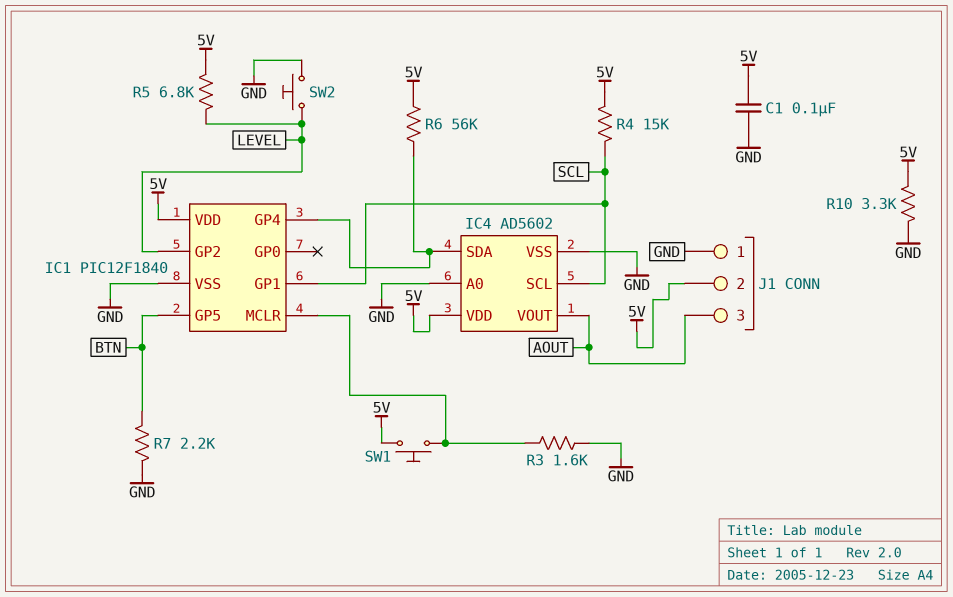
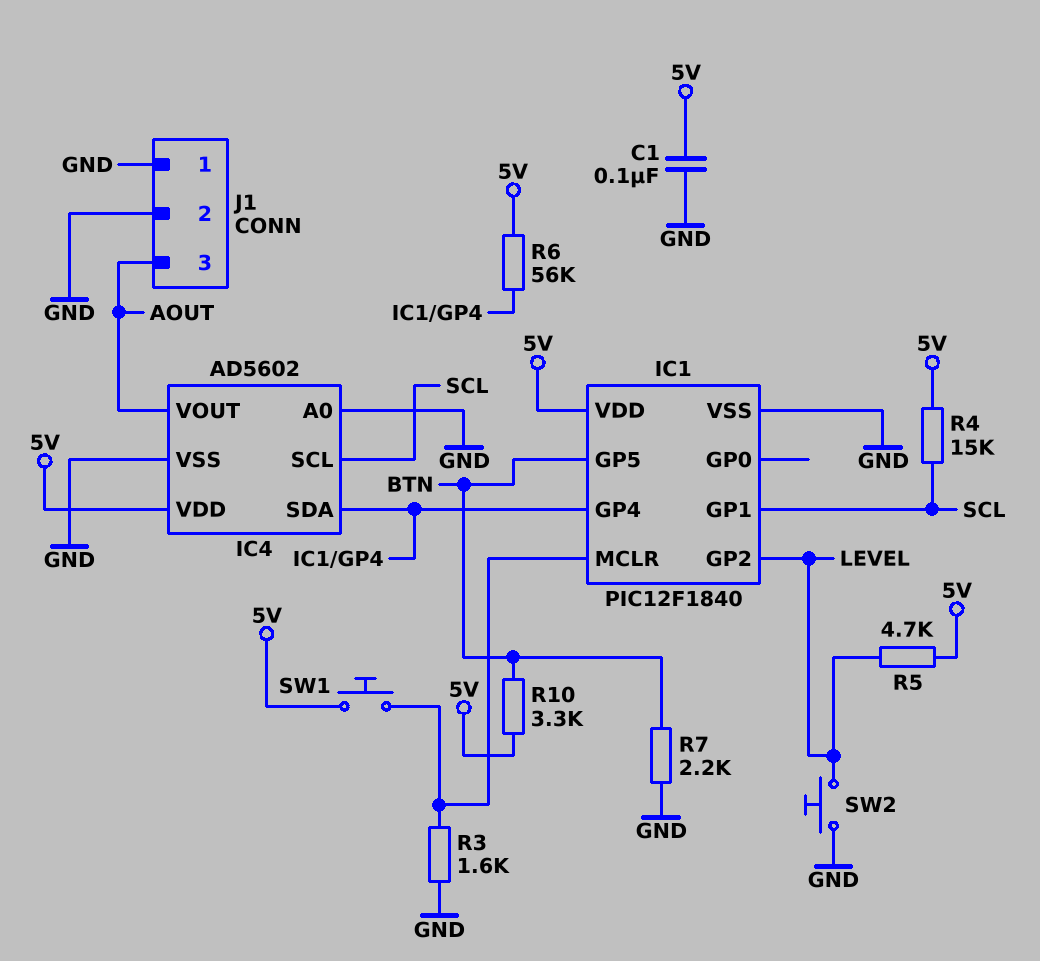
J1 pin 2: 5V -> GND
R5: 6.8k (5V, LEVEL) -> 4.7k (5V, LEVEL)
R10: 3.3k (5V, GND) -> 3.3k (5V, BTN)

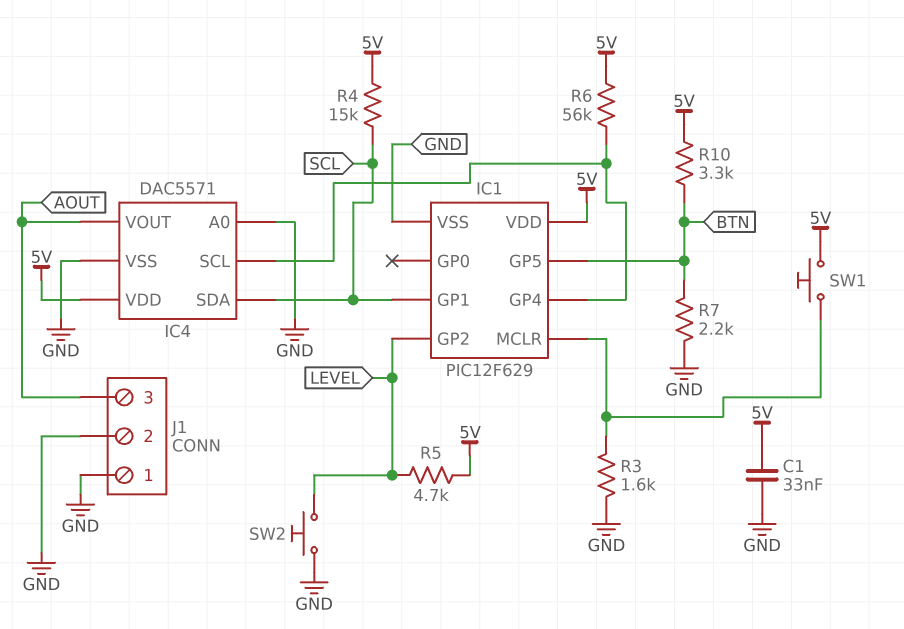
C1: 100nF (5V, GND) -> 33nF (5V, GND)
IC1: PIC12F1840 -> PIC12F629
IC4: AD5602 -> DAC5571
IC4 pin SCL: SCL -> IC1/GP4
IC4 pin SDA: IC1/GP4 -> SCL

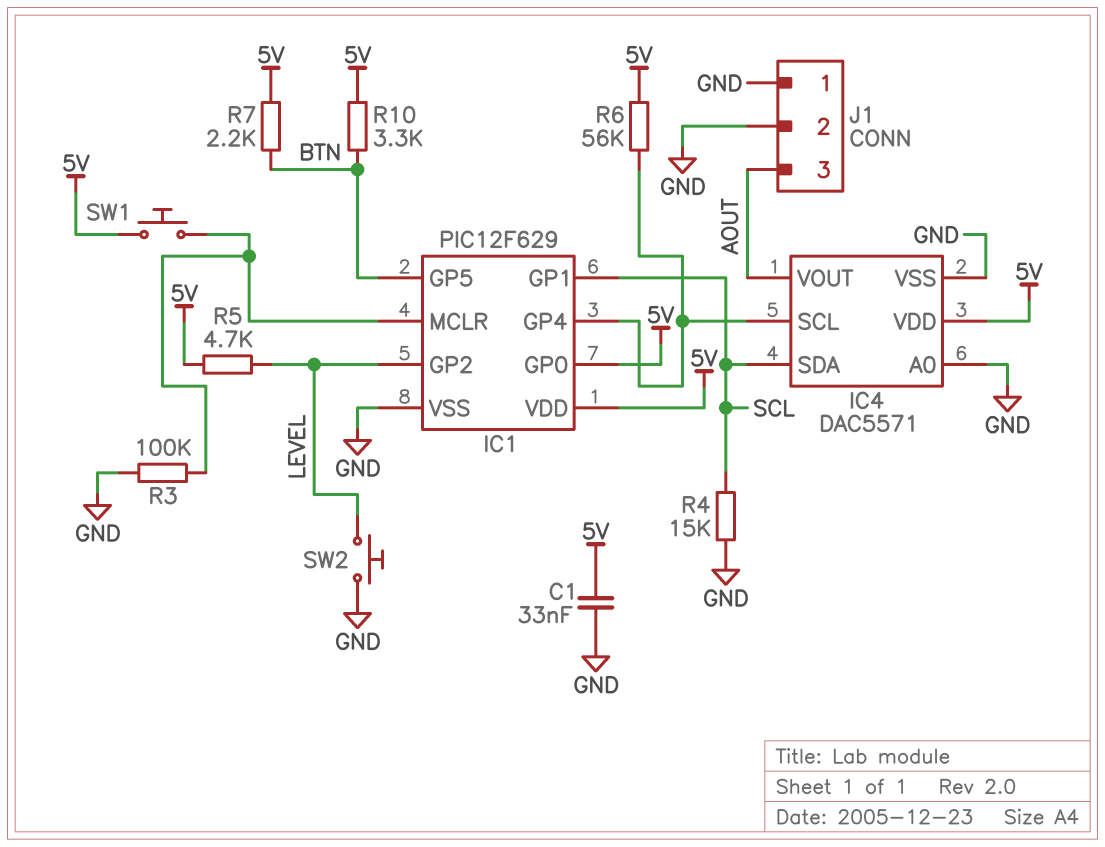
IC1 pin GP0: none -> 5V
R3: 1.6k (GND, IC1/MCLR) -> 100k (GND, IC1/MCLR)
R4: 15k (5V, SCL) -> 15k (GND, SCL)
R7: 2.2k (BTN, GND) -> 2.2k (5V, BTN)

